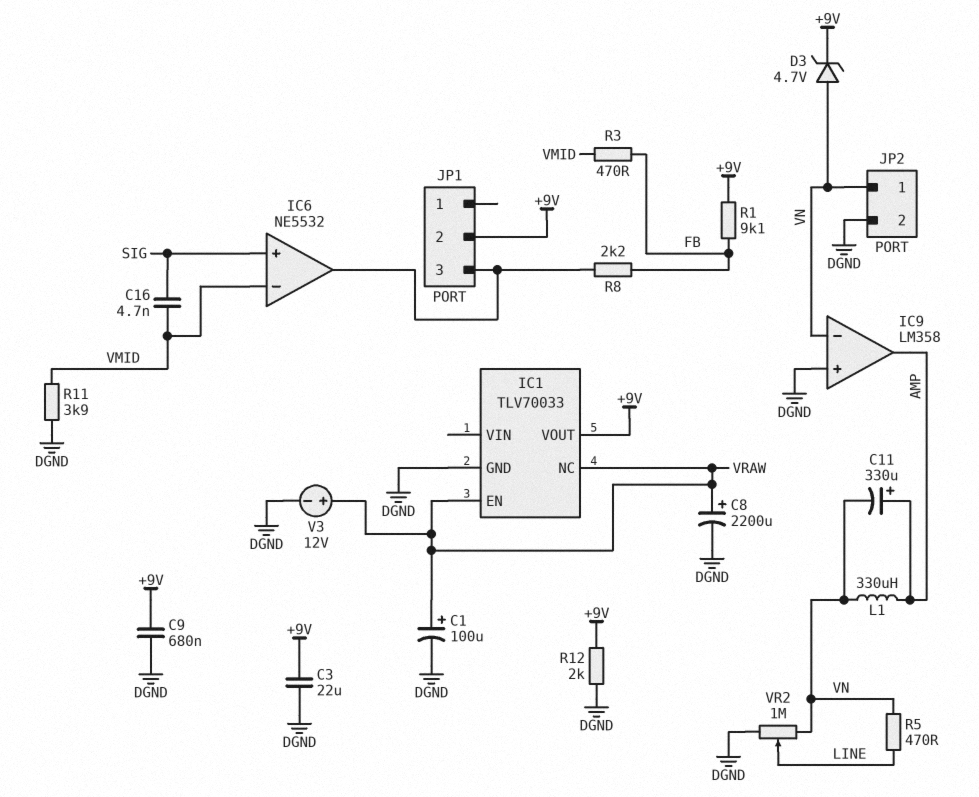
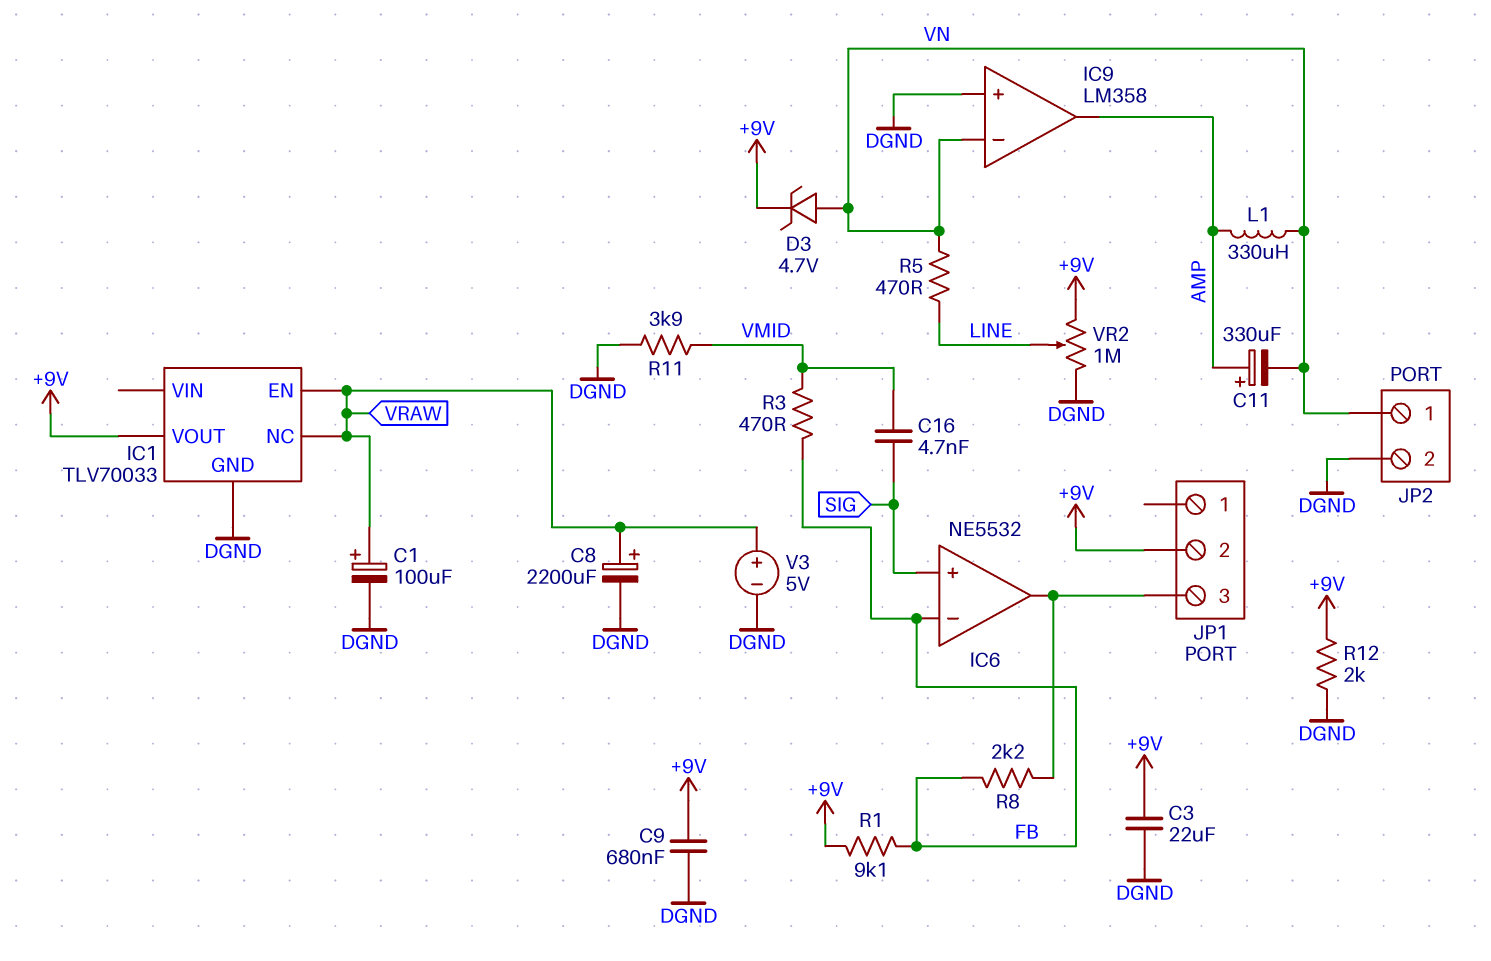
IC6 pin in-: VMID -> FB
V3: 12V (plus VRAW, minus DGND) -> 5V (plus VRAW, minus DGND)
VR2: 1M (DGND, VN, wiper LINE) -> 1M (+9V, DGND, wiper LINE)

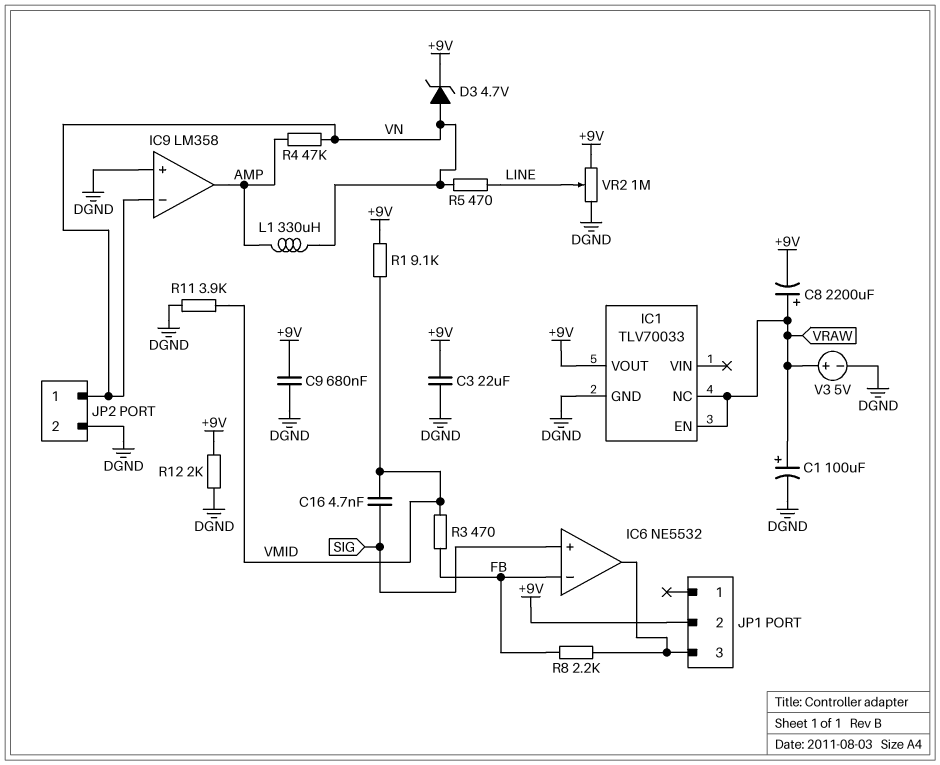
C8: 2200uF (plus VRAW, minus DGND) -> 2200uF (plus VRAW, minus +9V)
C11: 330uF (plus AMP, minus VN) -> none
R1: 9.1k (+9V, FB) -> 9.1k (+9V, VMID)
R4: none -> 47k (AMP, VN)

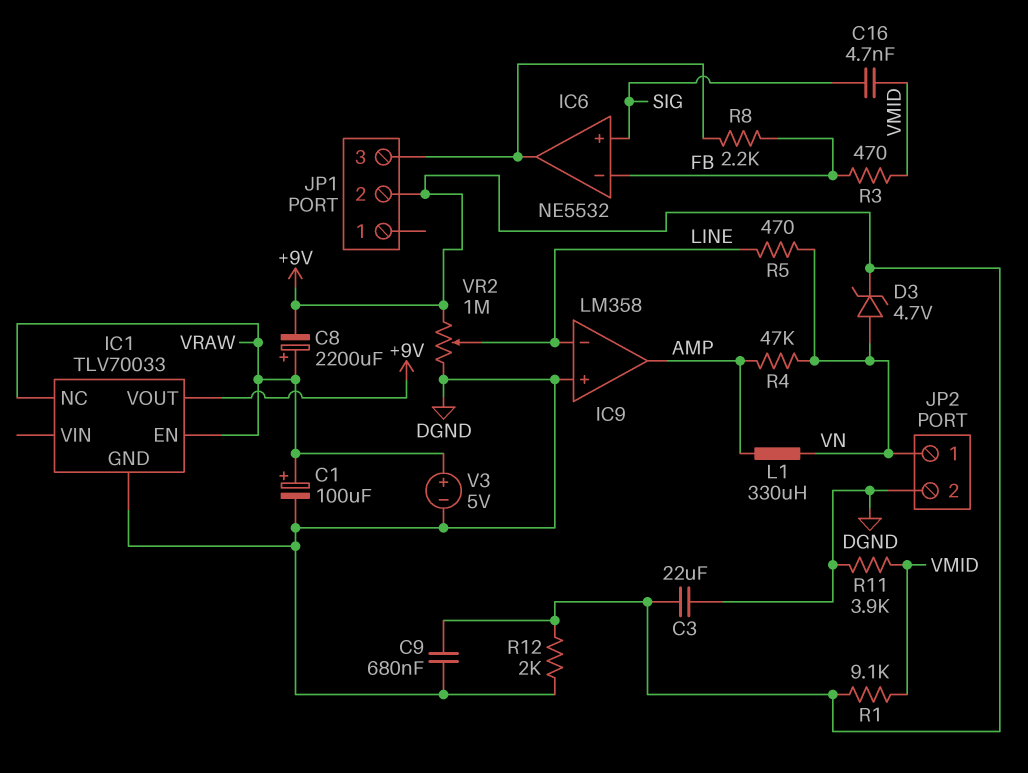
IC9 pin in-: VN -> LINE

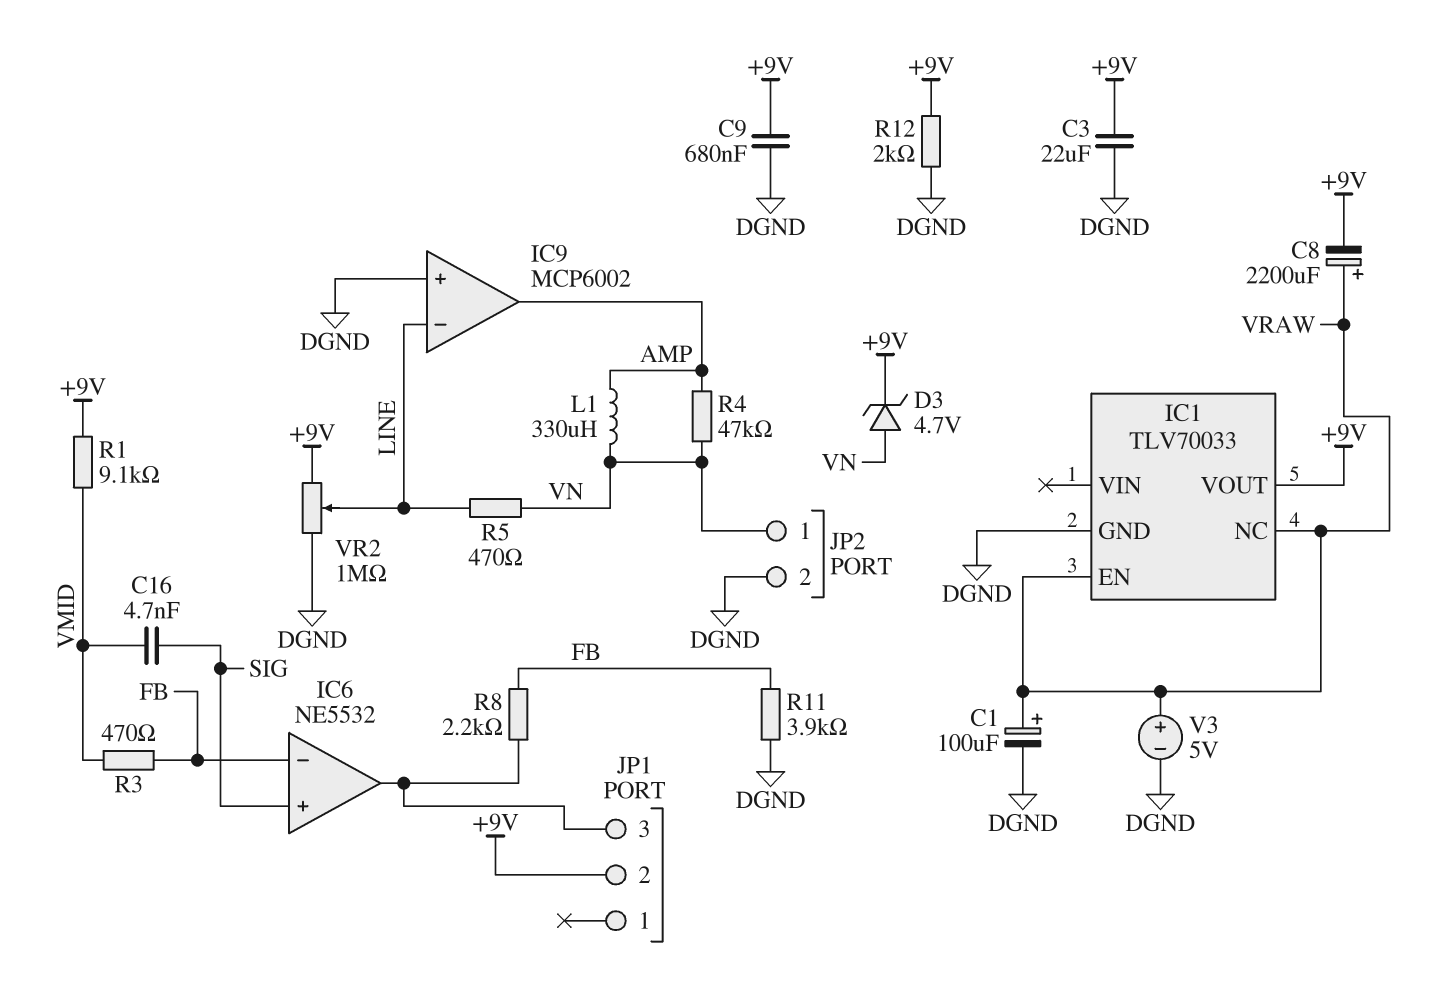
IC9: LM358 -> MCP6002
R11: 3.9k (DGND, VMID) -> 3.9k (DGND, FB)

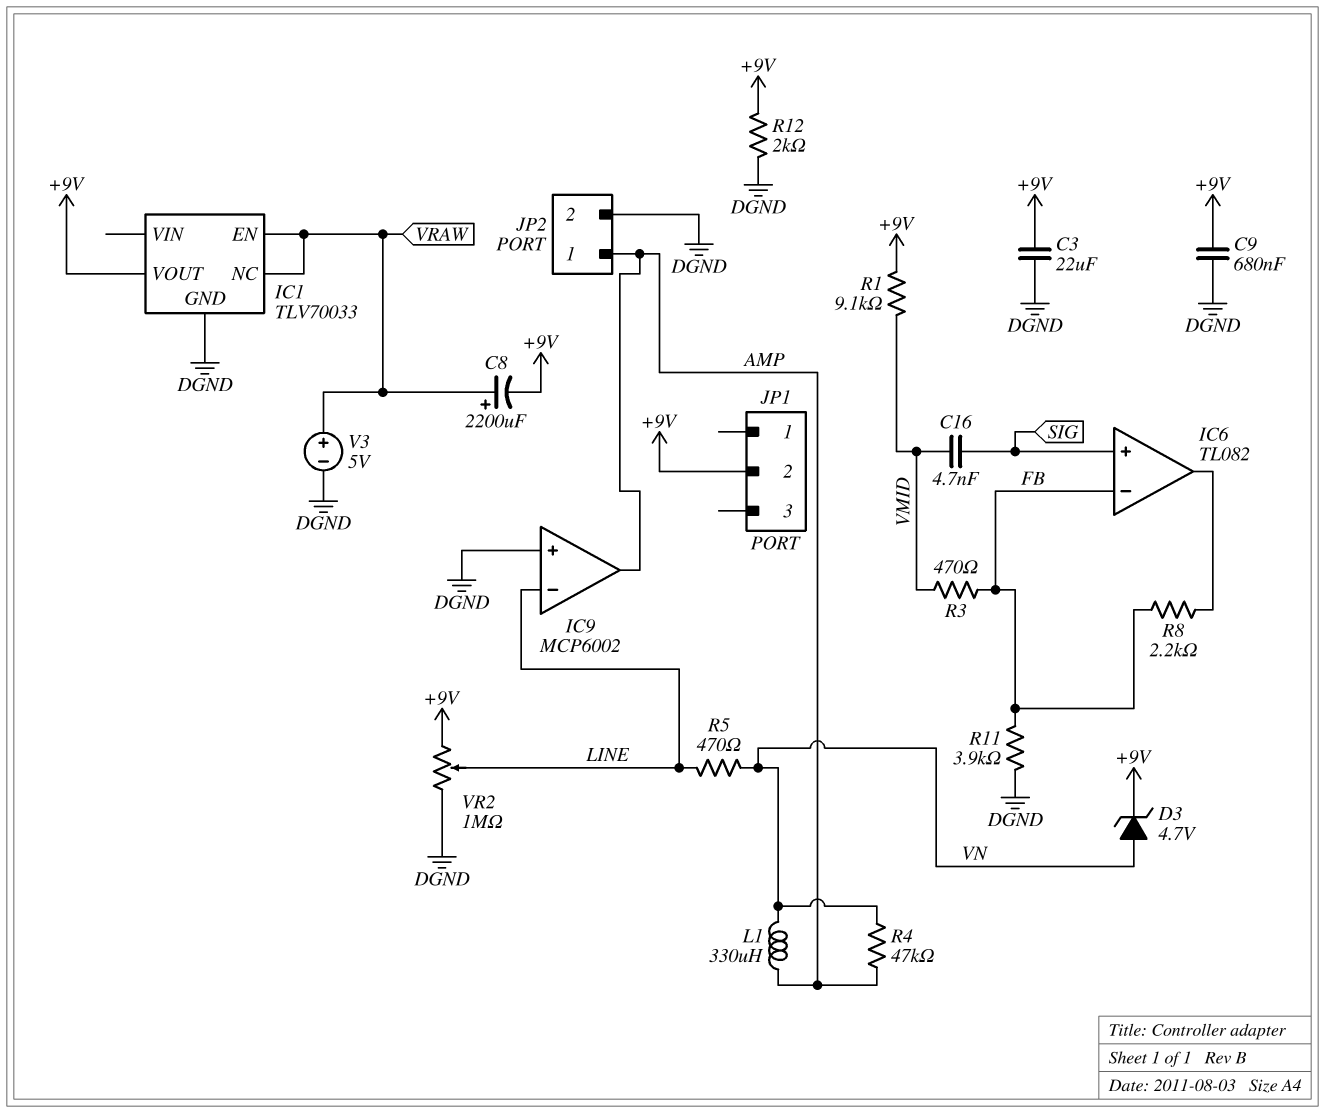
C1: 100uF (plus VRAW, minus DGND) -> none
IC6: NE5532 -> TL082
JP1 pin 3: IC6/out -> none
JP2 pin 1: VN -> AMP

